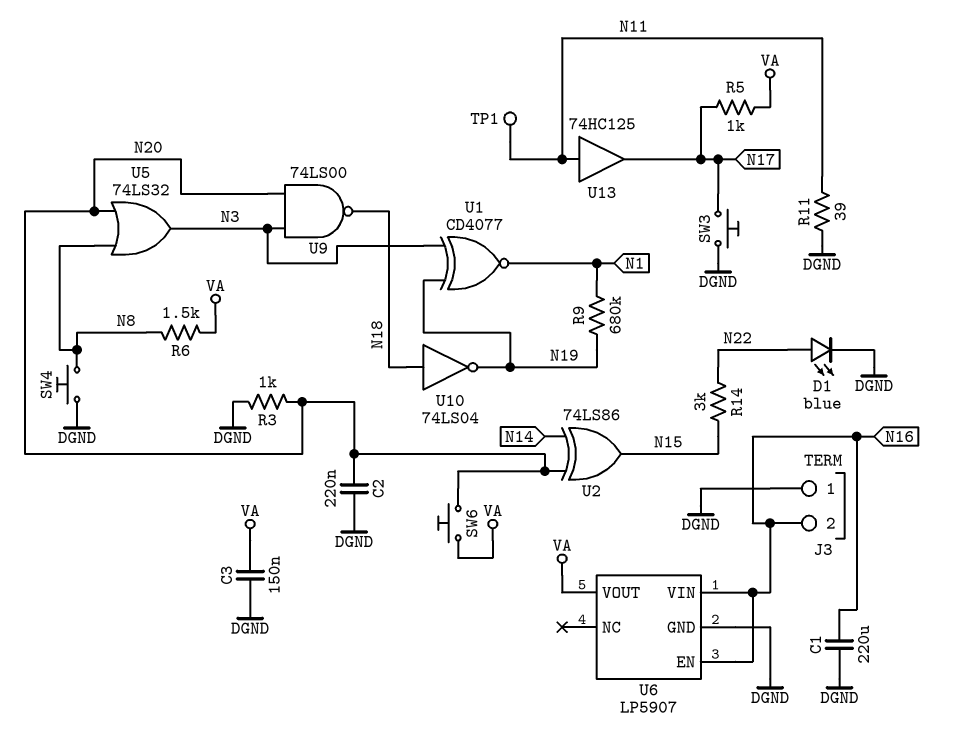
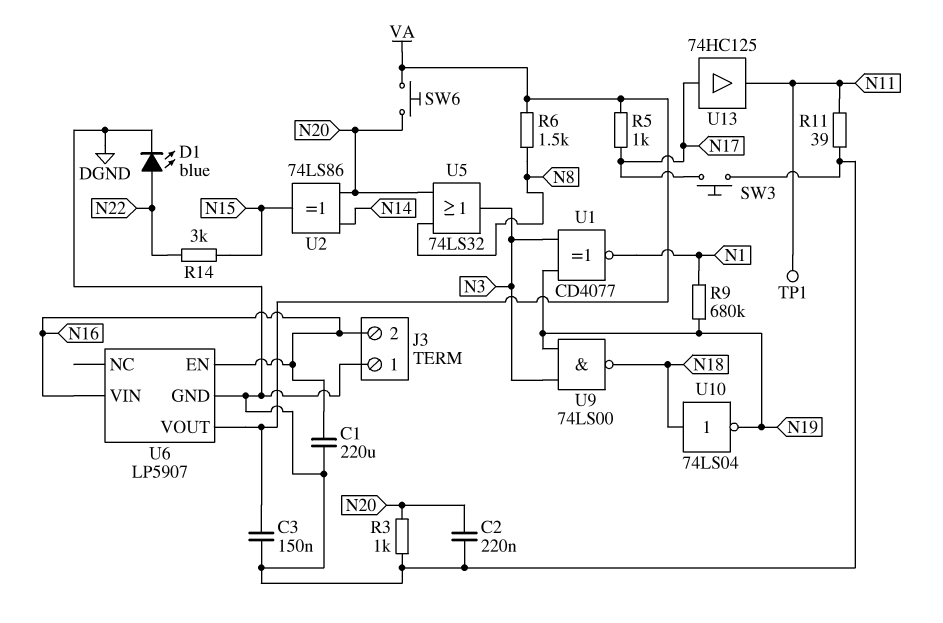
SW4: button (DGND, N8) -> none
U9: NAND 74LS00 (in N3, in N20, out N18) -> NAND 74LS00 (in N3, in N19, out N18)
U13: buffer 74HC125 (in N11, out N17) -> buffer 74HC125 (in N17, out N11)

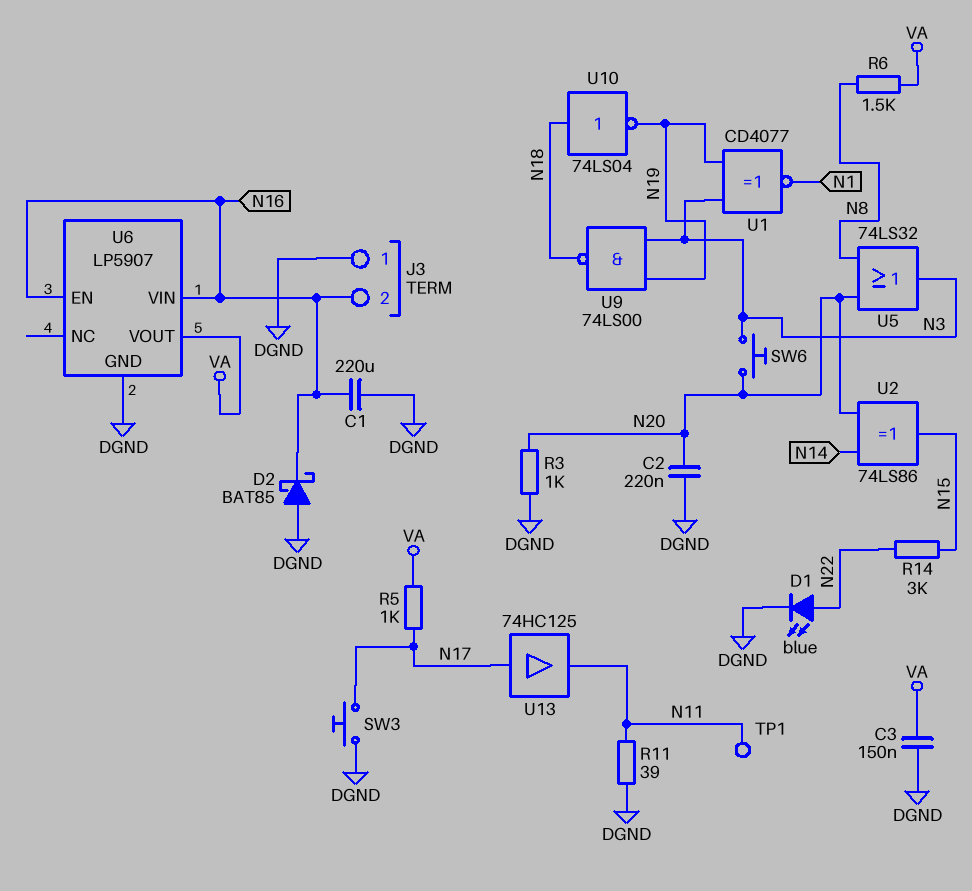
D2: none -> schottky BAT85 (A DGND, K N16)
R9: 680k (N1, N19) -> none
SW6: button (N20, VA) -> button (N3, N20)

